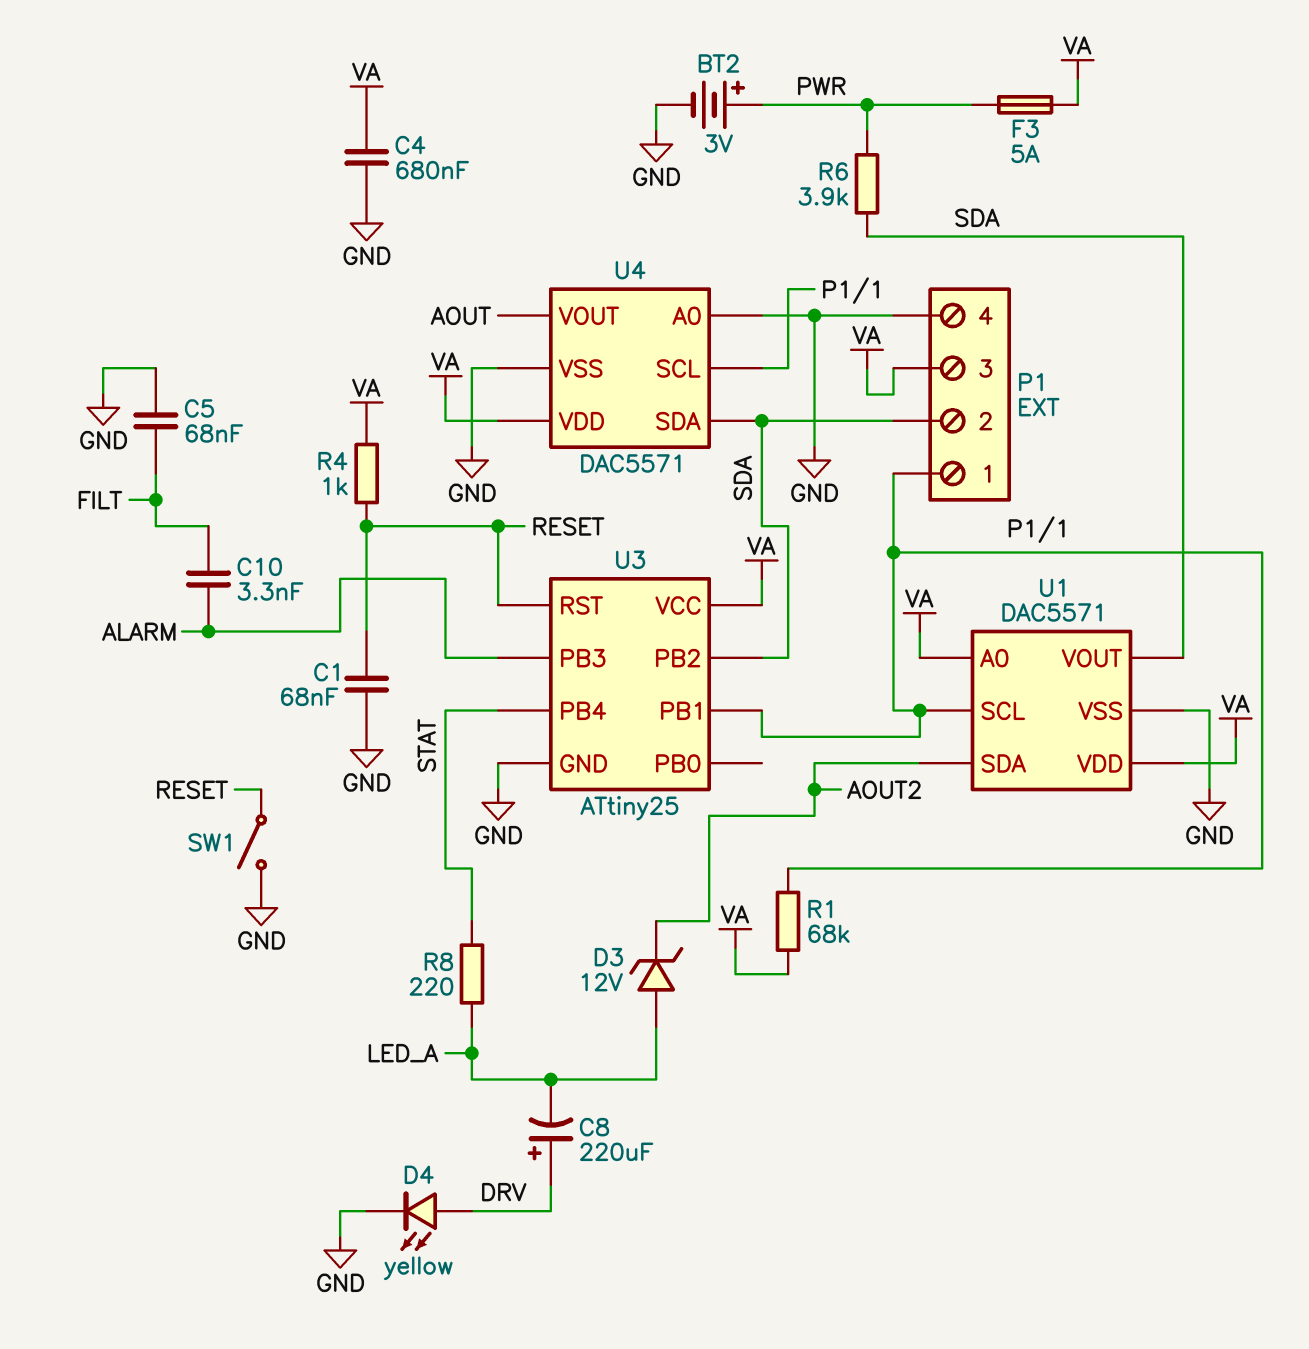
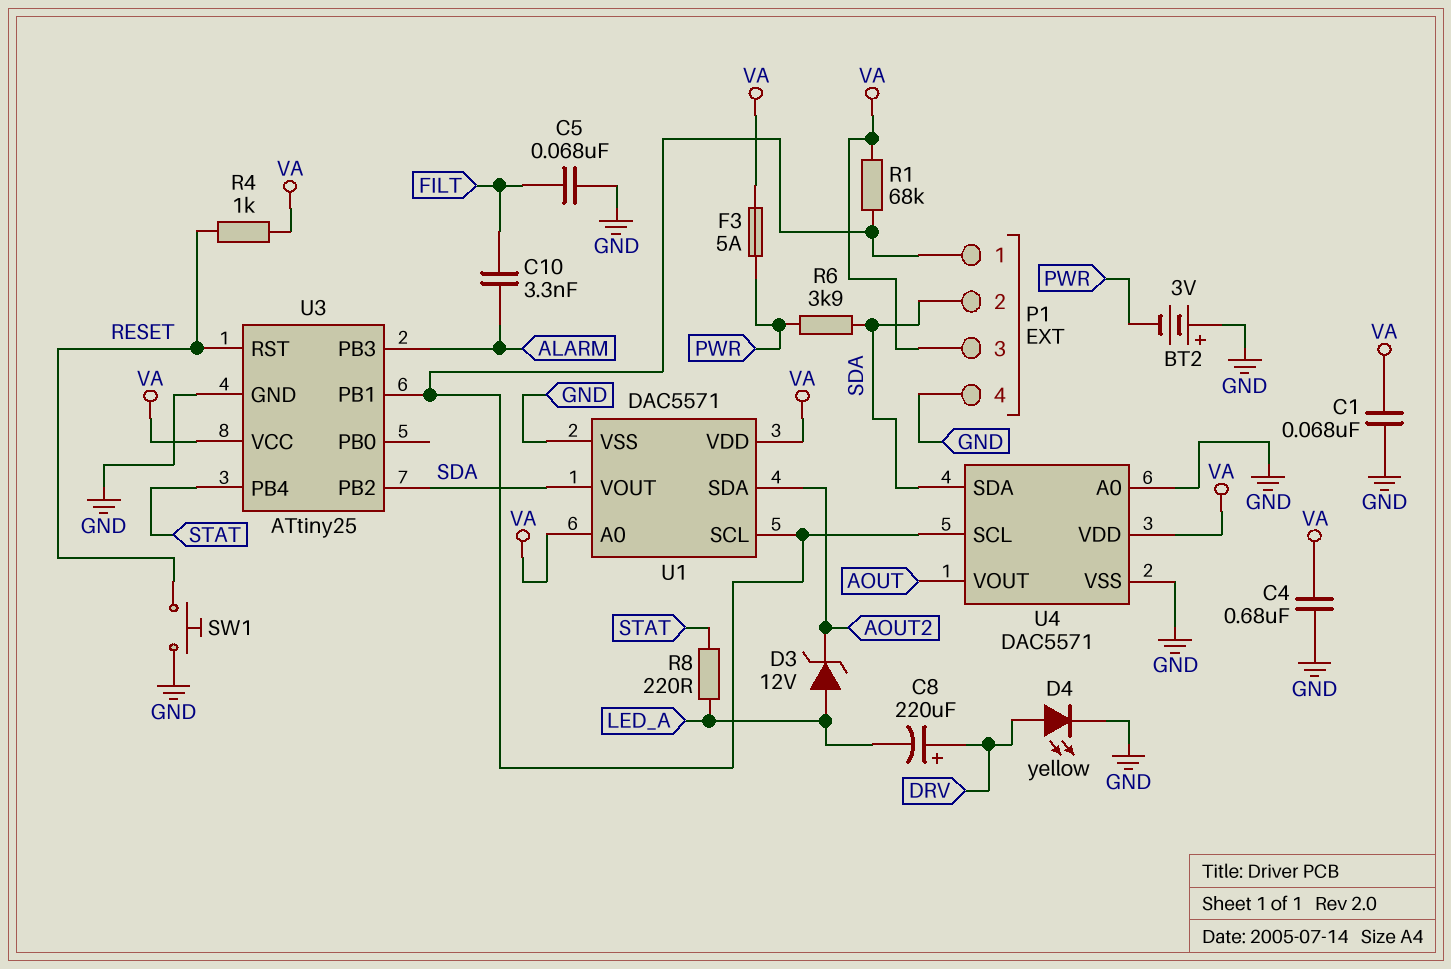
BT2: 3V (plus PWR, minus GND) -> 3V (plus GND, minus PWR)
C1: 68nF (GND, RESET) -> 68nF (GND, VA)
SW1: switch (GND, RESET) -> button (GND, RESET)

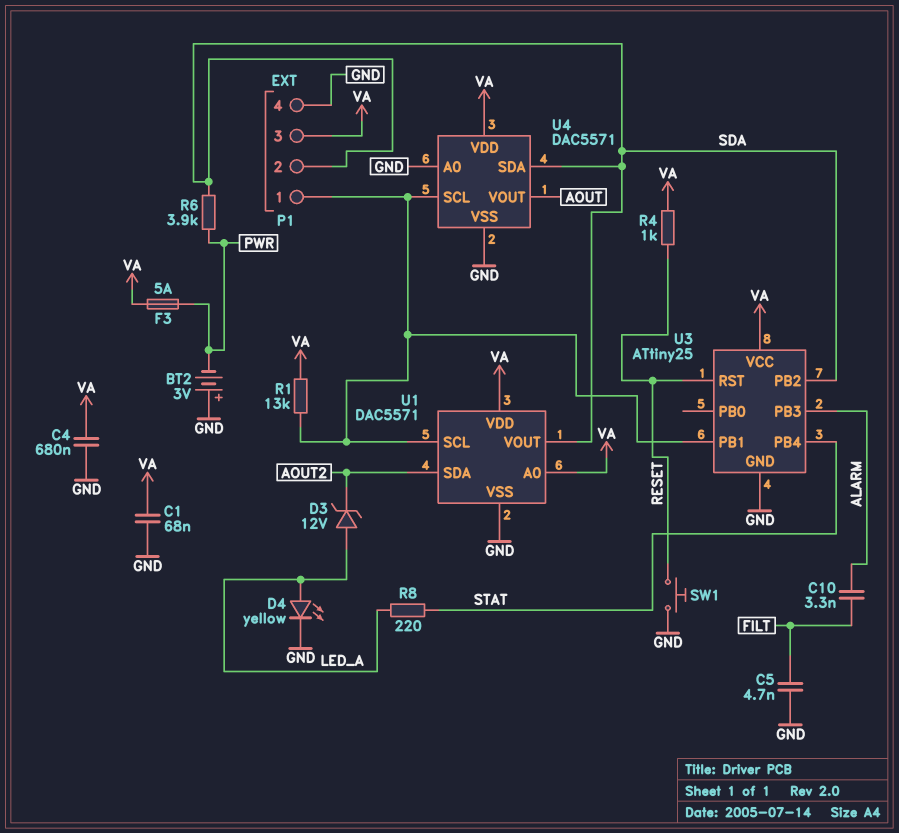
C5: 68nF (FILT, GND) -> 4.7nF (FILT, GND)
C8: 220uF (plus DRV, minus LED_A) -> none
D4: LED yellow (A DRV, K GND) -> LED yellow (A LED_A, K GND)
R1: 68k (P1/1, VA) -> 13k (P1/1, VA)

